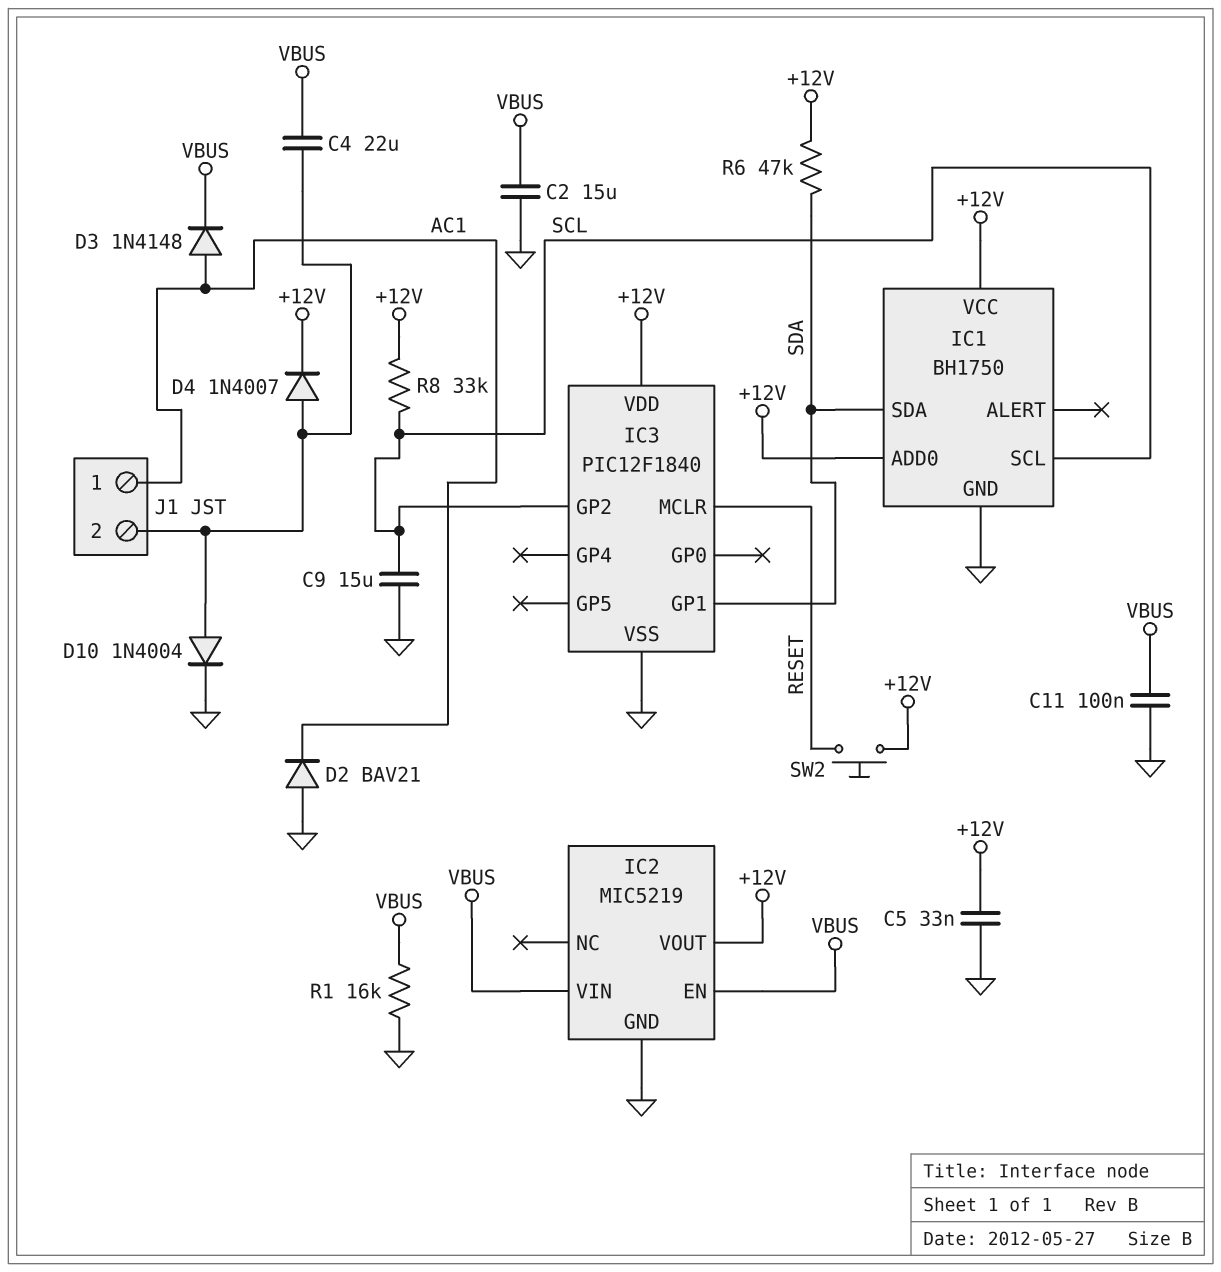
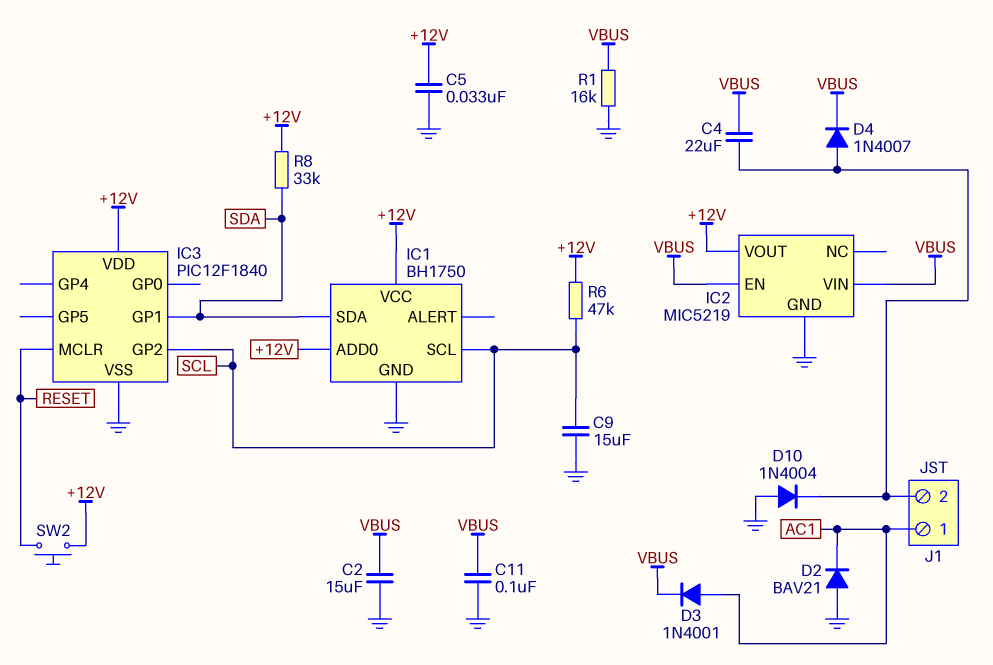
D3: diode 1N4148 (A AC1, K VBUS) -> diode 1N4001 (A AC1, K VBUS)
D4: diode 1N4007 (A J1/2, K +12V) -> diode 1N4007 (A J1/2, K VBUS)
D10: diode 1N4004 (A J1/2, K GND) -> diode 1N4004 (A GND, K J1/2)
R6: 47k (+12V, SDA) -> 47k (+12V, SCL)
R8: 33k (+12V, SCL) -> 33k (+12V, SDA)

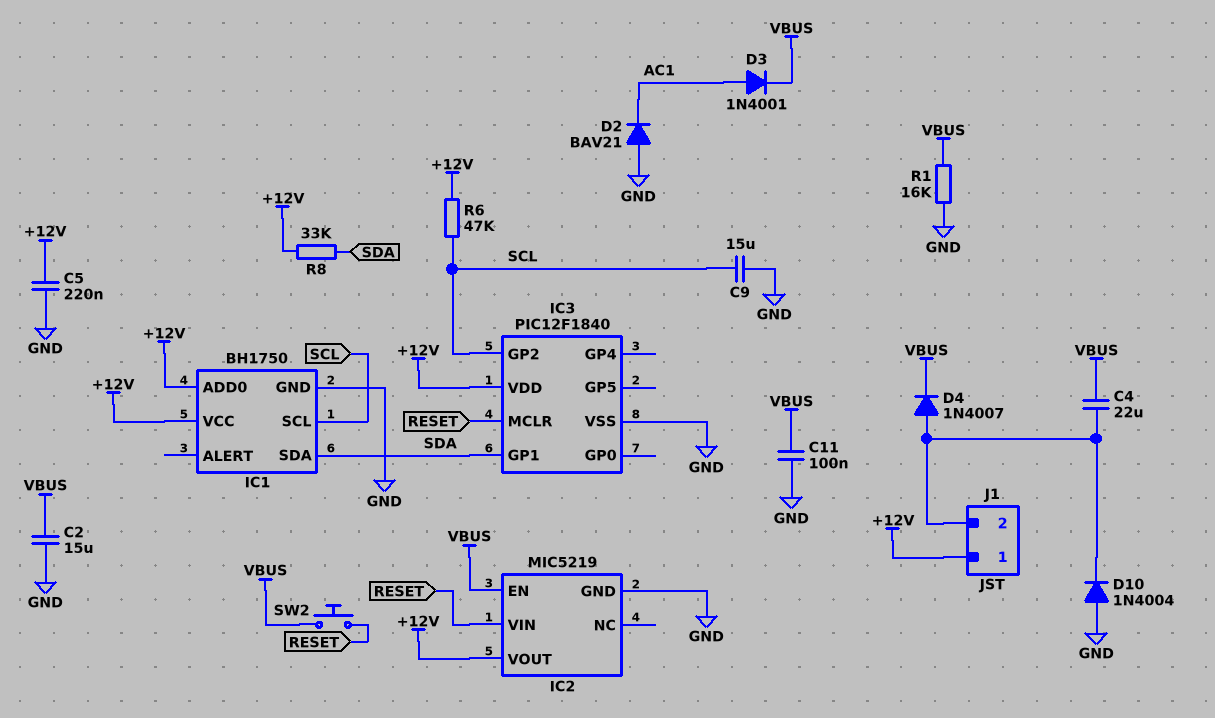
C5: 33nF (+12V, GND) -> 220nF (+12V, GND)
IC2 pin VIN: VBUS -> RESET
J1 pin 1: AC1 -> +12V
SW2: button (+12V, RESET) -> button (RESET, VBUS)

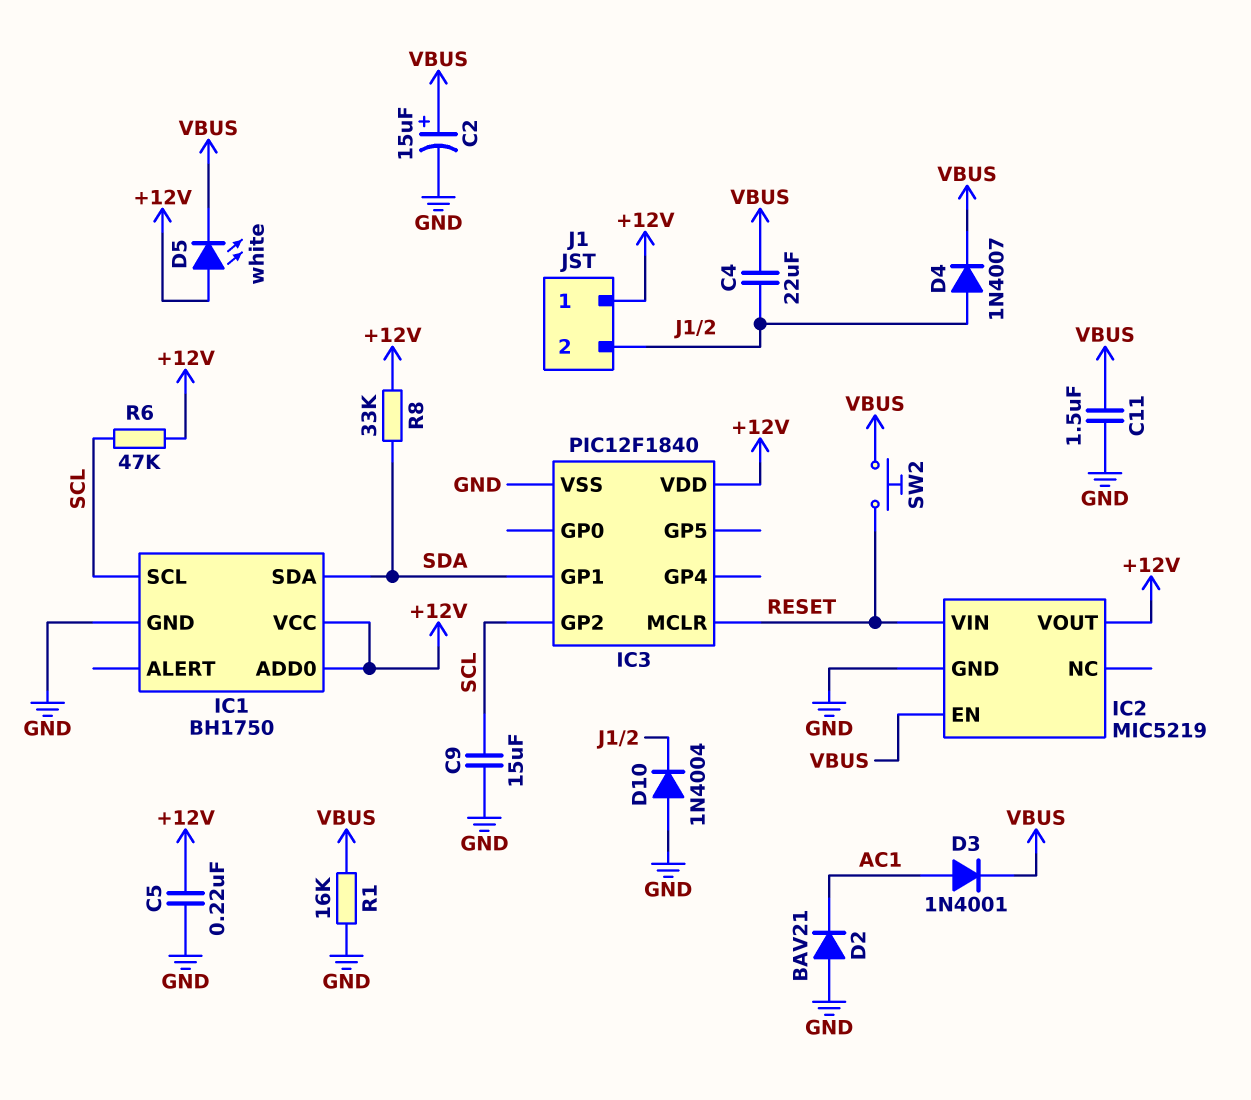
C2: 15uF (GND, VBUS) -> 15uF (plus VBUS, minus GND)
C11: 100nF (GND, VBUS) -> 1.5uF (GND, VBUS)
D5: none -> LED white (A +12V, K VBUS)

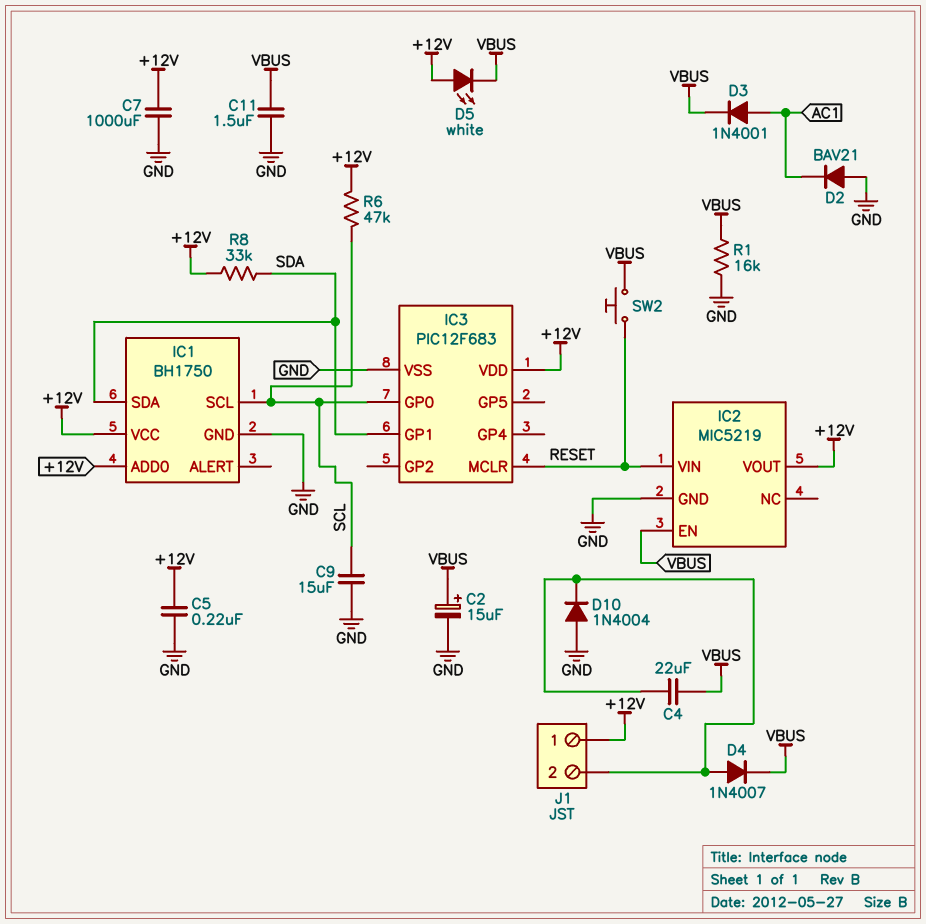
C7: none -> 1000uF (+12V, GND)
IC3: PIC12F1840 -> PIC12F683
IC3 pin GP0: none -> SCL
IC3 pin GP2: SCL -> none

